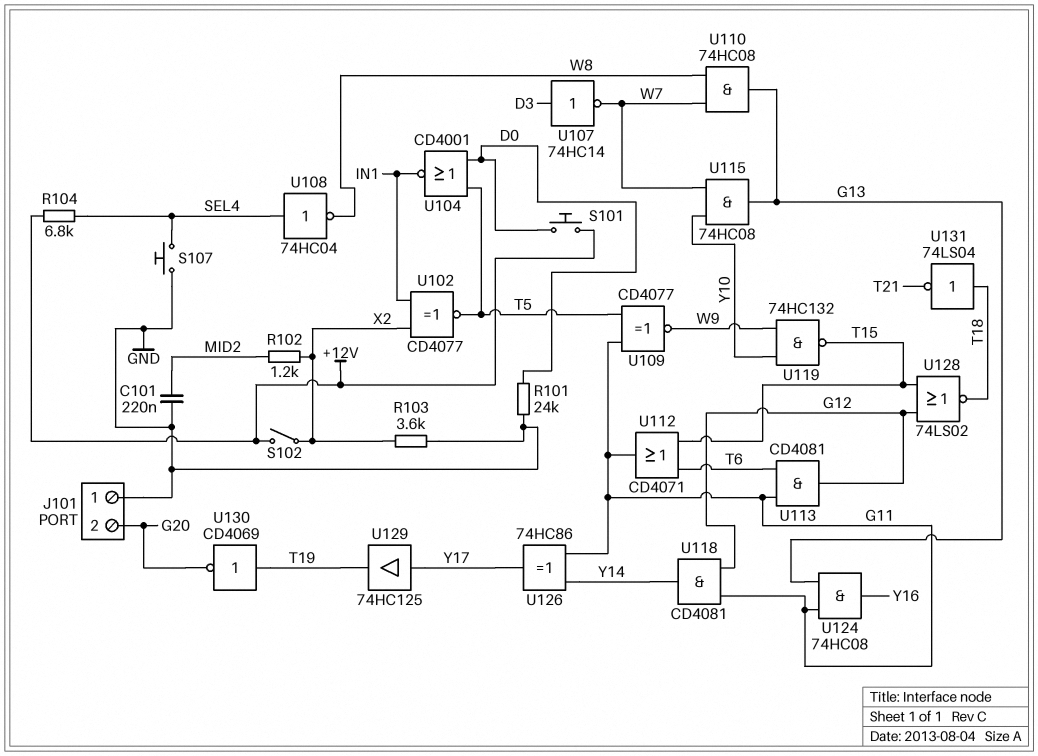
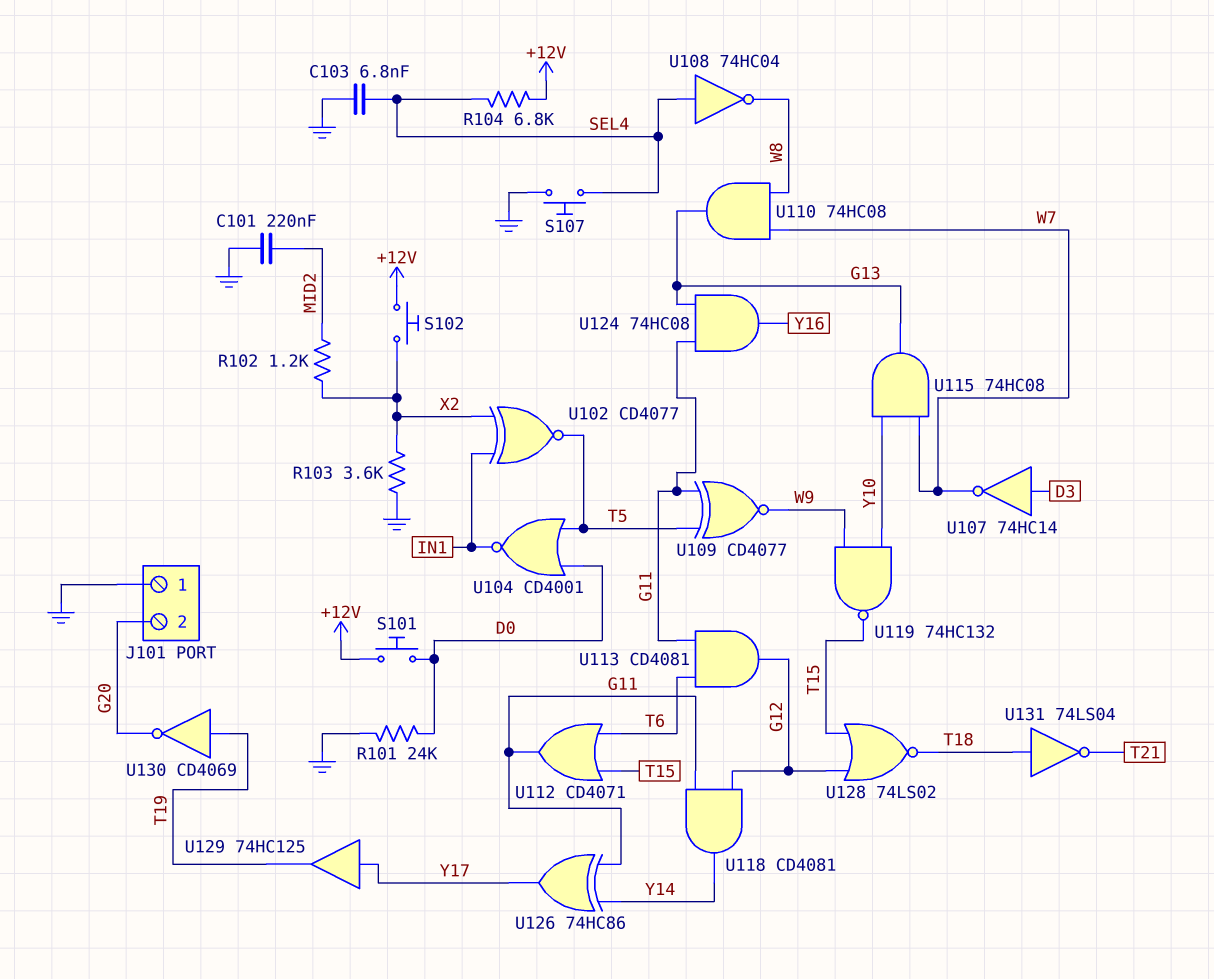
C103: none -> 6.8nF (GND, SEL4)
S102: switch (+12V, X2) -> button (+12V, X2)

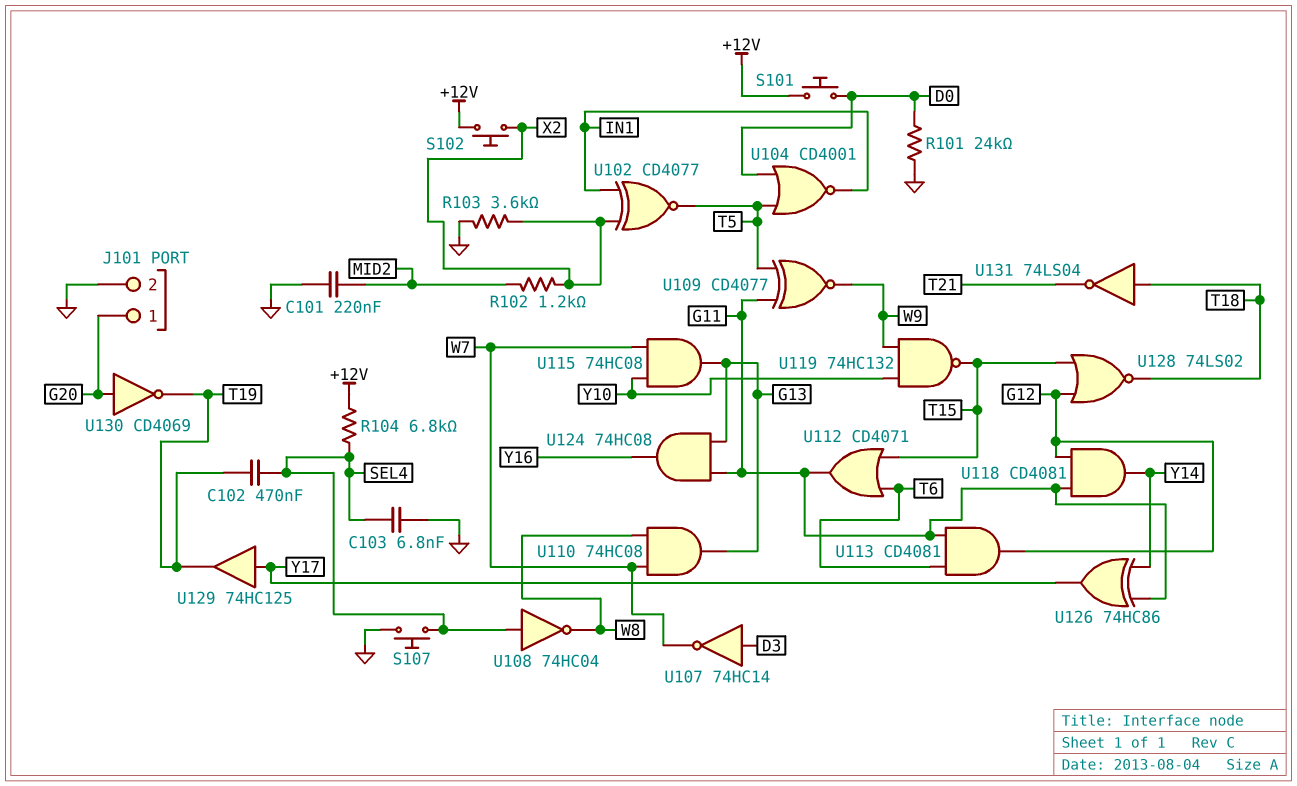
C102: none -> 470nF (SEL4, T19)
J101 pin 1: GND -> G20
J101 pin 2: G20 -> GND
U130: NOT CD4069 (in T19, out G20) -> NOT CD4069 (in G20, out T19)

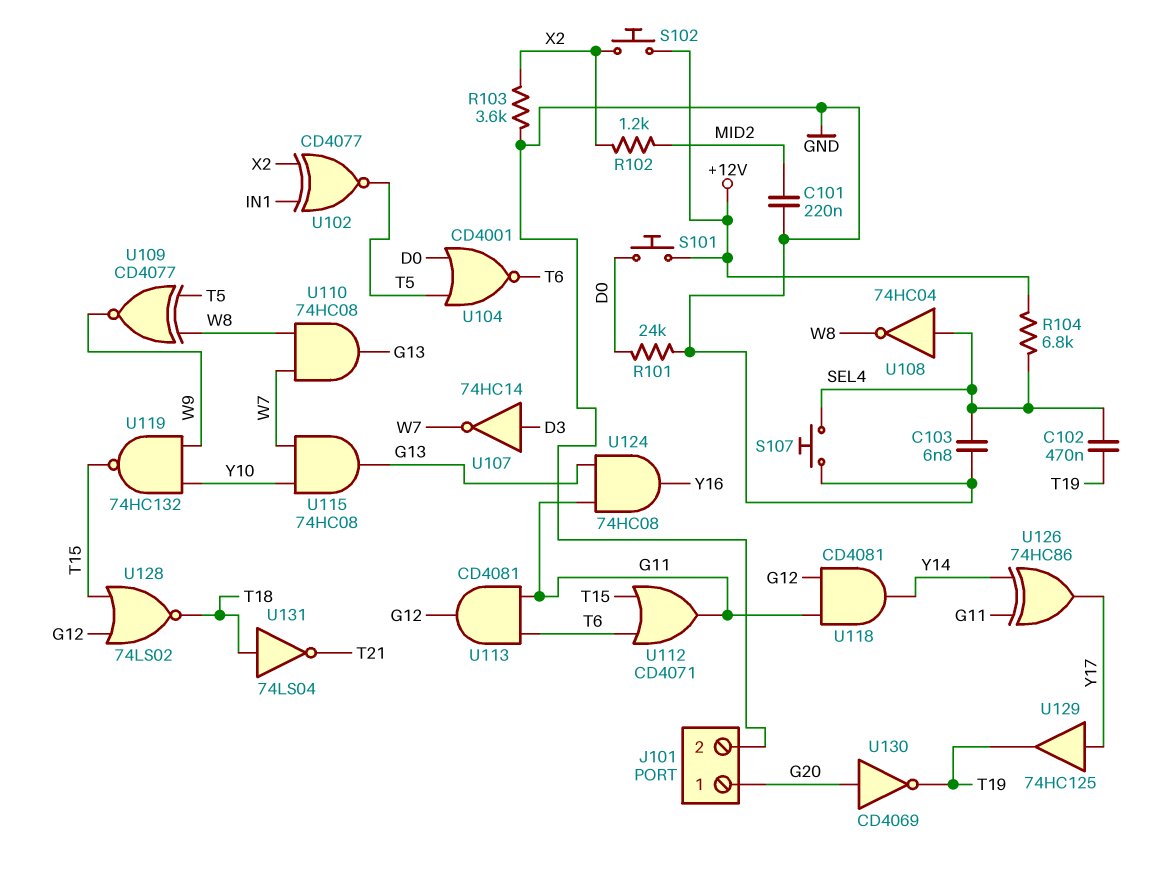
U104: NOR CD4001 (in D0, in T5, out IN1) -> NOR CD4001 (in D0, in T5, out T6)
U109: XNOR CD4077 (in G11, in T5, out W9) -> XNOR CD4077 (in T5, in W8, out W9)

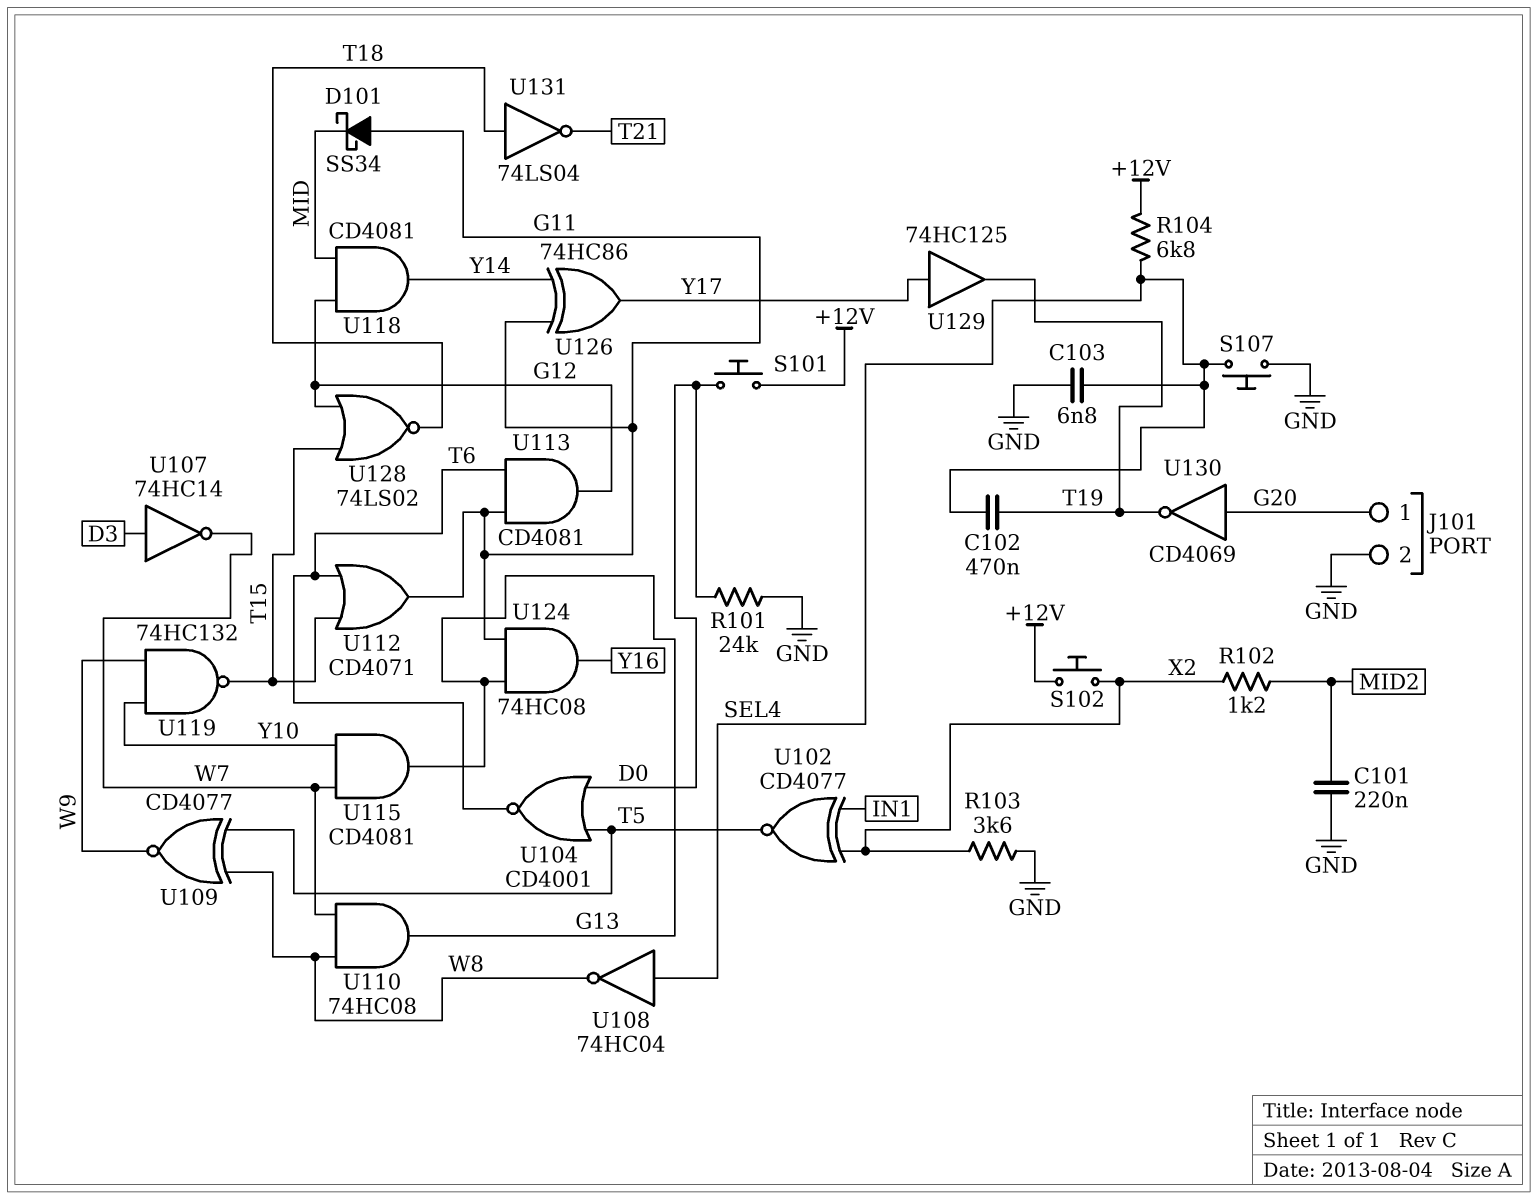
D101: none -> schottky SS34 (A G11, K MID)
U115: AND 74HC08 (in W7, in Y10, out G13) -> AND CD4081 (in W7, in Y10, out G13)
U118: AND CD4081 (in G11, in G12, out Y14) -> AND CD4081 (in G12, in MID, out Y14)

